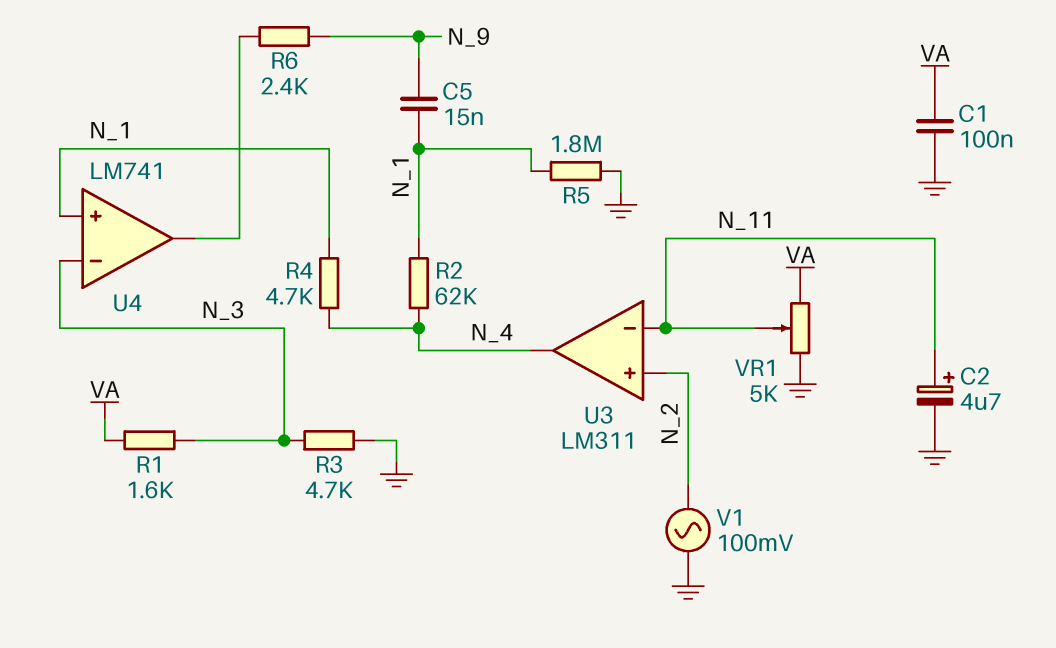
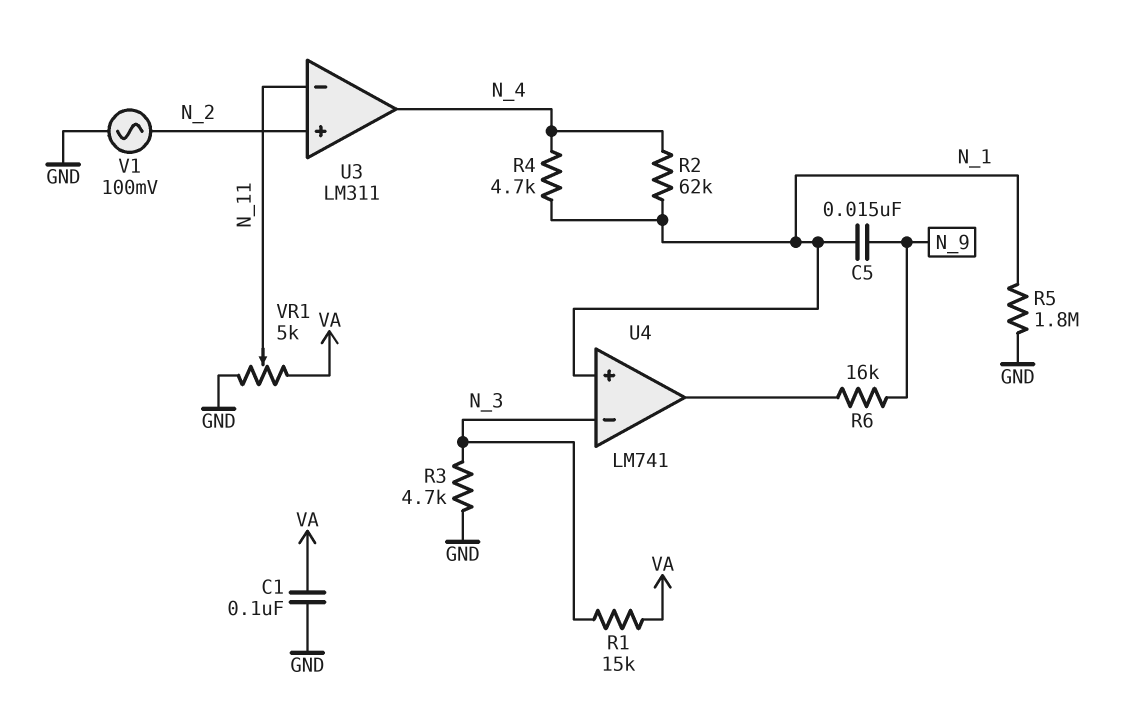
C2: 4.7uF (plus N_11, minus GND) -> none
R1: 1.6k (N_3, VA) -> 15k (N_3, VA)
R6: 2.4k (N_9, U4/out) -> 16k (N_9, U4/out)

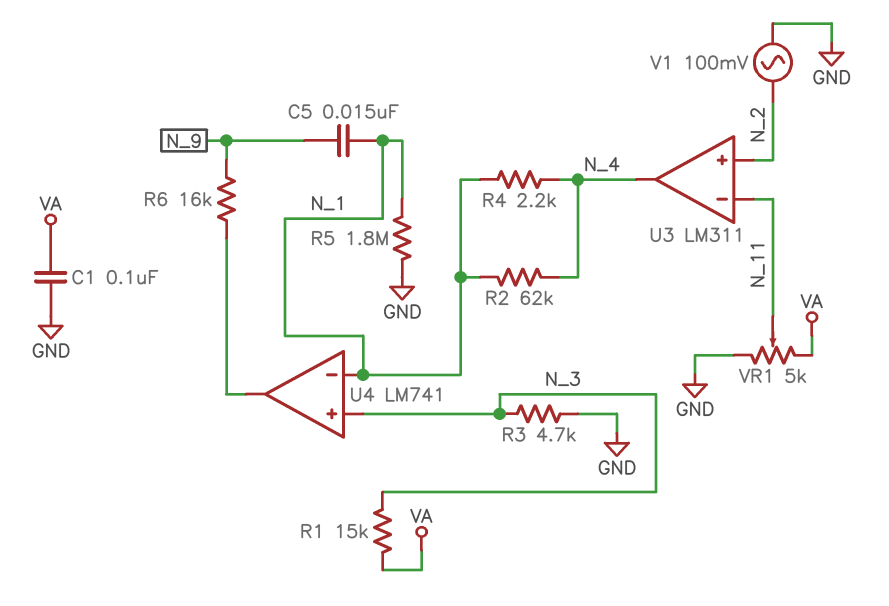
R4: 4.7k (N_1, N_4) -> 2.2k (N_1, N_4)
U4 pin in+: N_1 -> N_3
U4 pin in-: N_3 -> N_1

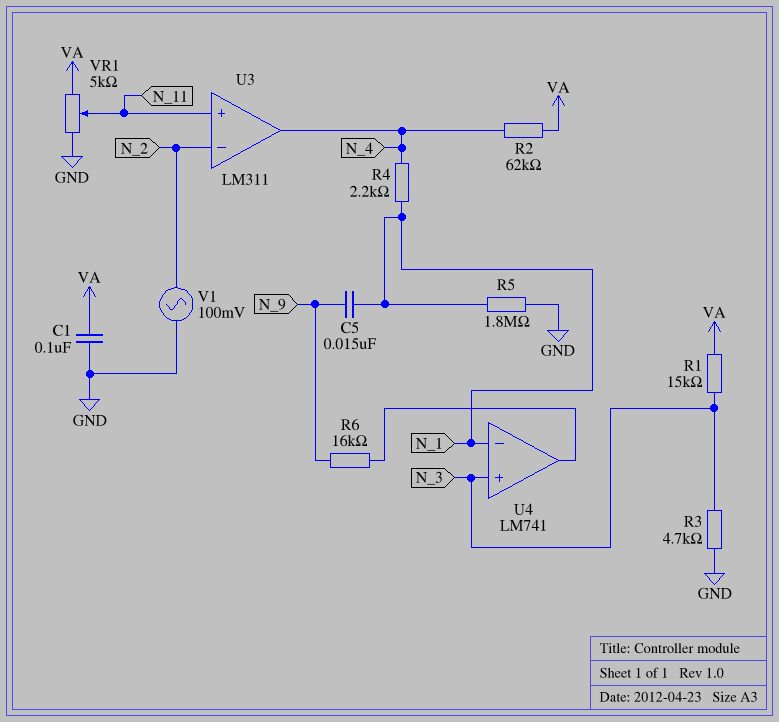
R2: 62k (N_1, N_4) -> 62k (N_4, VA)
U3 pin in+: N_2 -> N_11
U3 pin in-: N_11 -> N_2

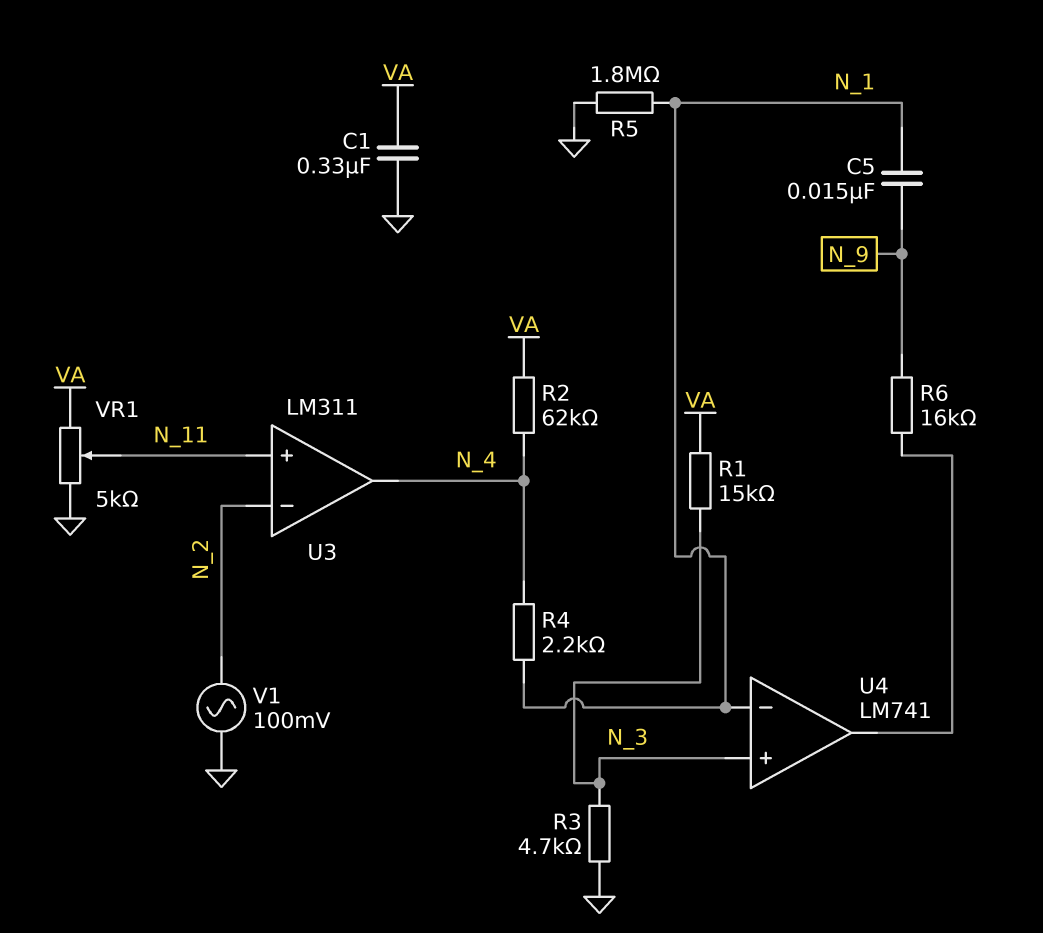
C1: 100nF (GND, VA) -> 330nF (GND, VA)

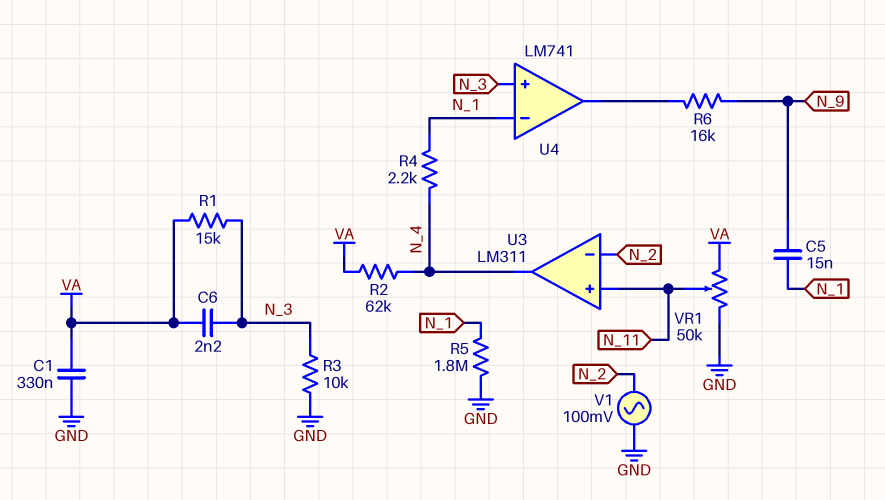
C6: none -> 2.2nF (N_3, VA)
R3: 4.7k (GND, N_3) -> 10k (GND, N_3)
VR1: 5k (GND, VA, wiper N_11) -> 50k (GND, VA, wiper N_11)

